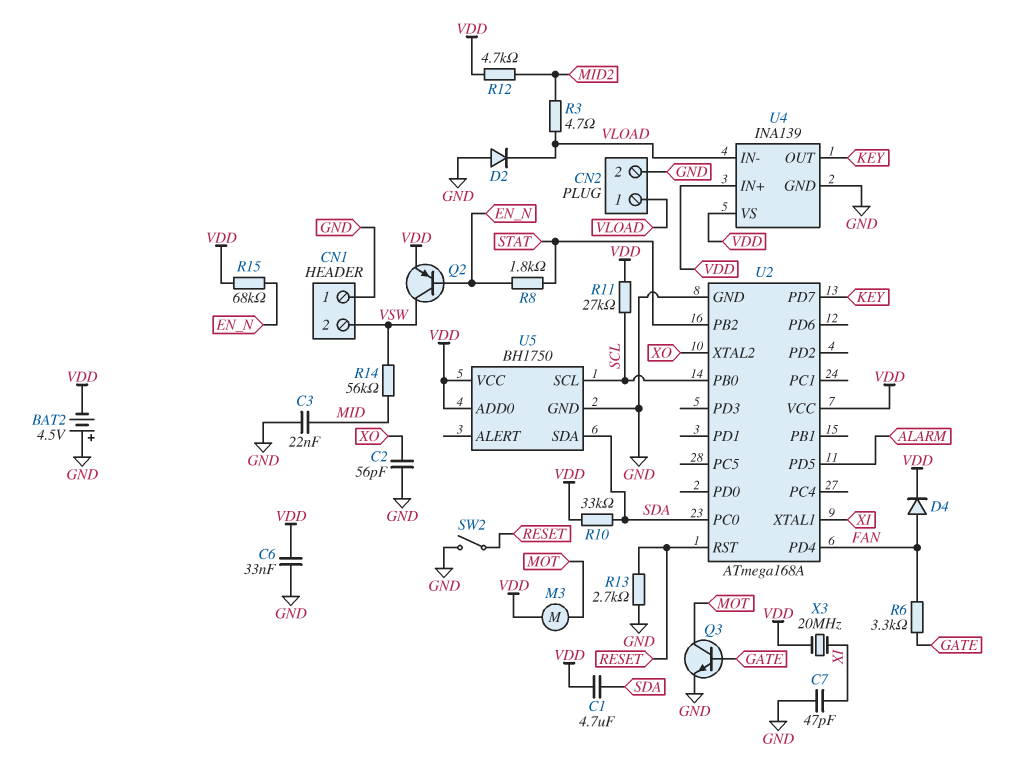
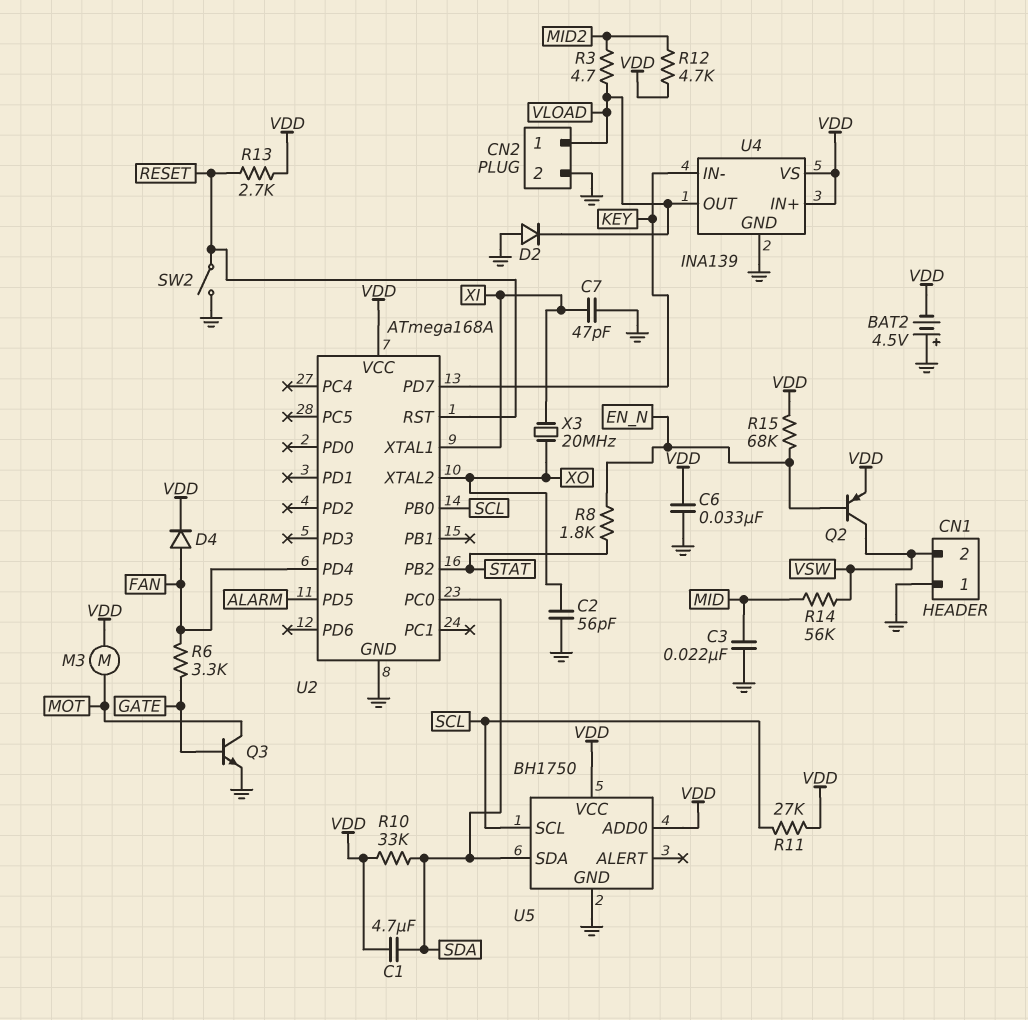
R13: 2.7k (GND, RESET) -> 2.7k (RESET, VDD)
U4 pin IN-: VLOAD -> KEY
U4 pin OUT: KEY -> VLOAD
X3: 20MHz (VDD, XI) -> 20MHz (XI, XO)

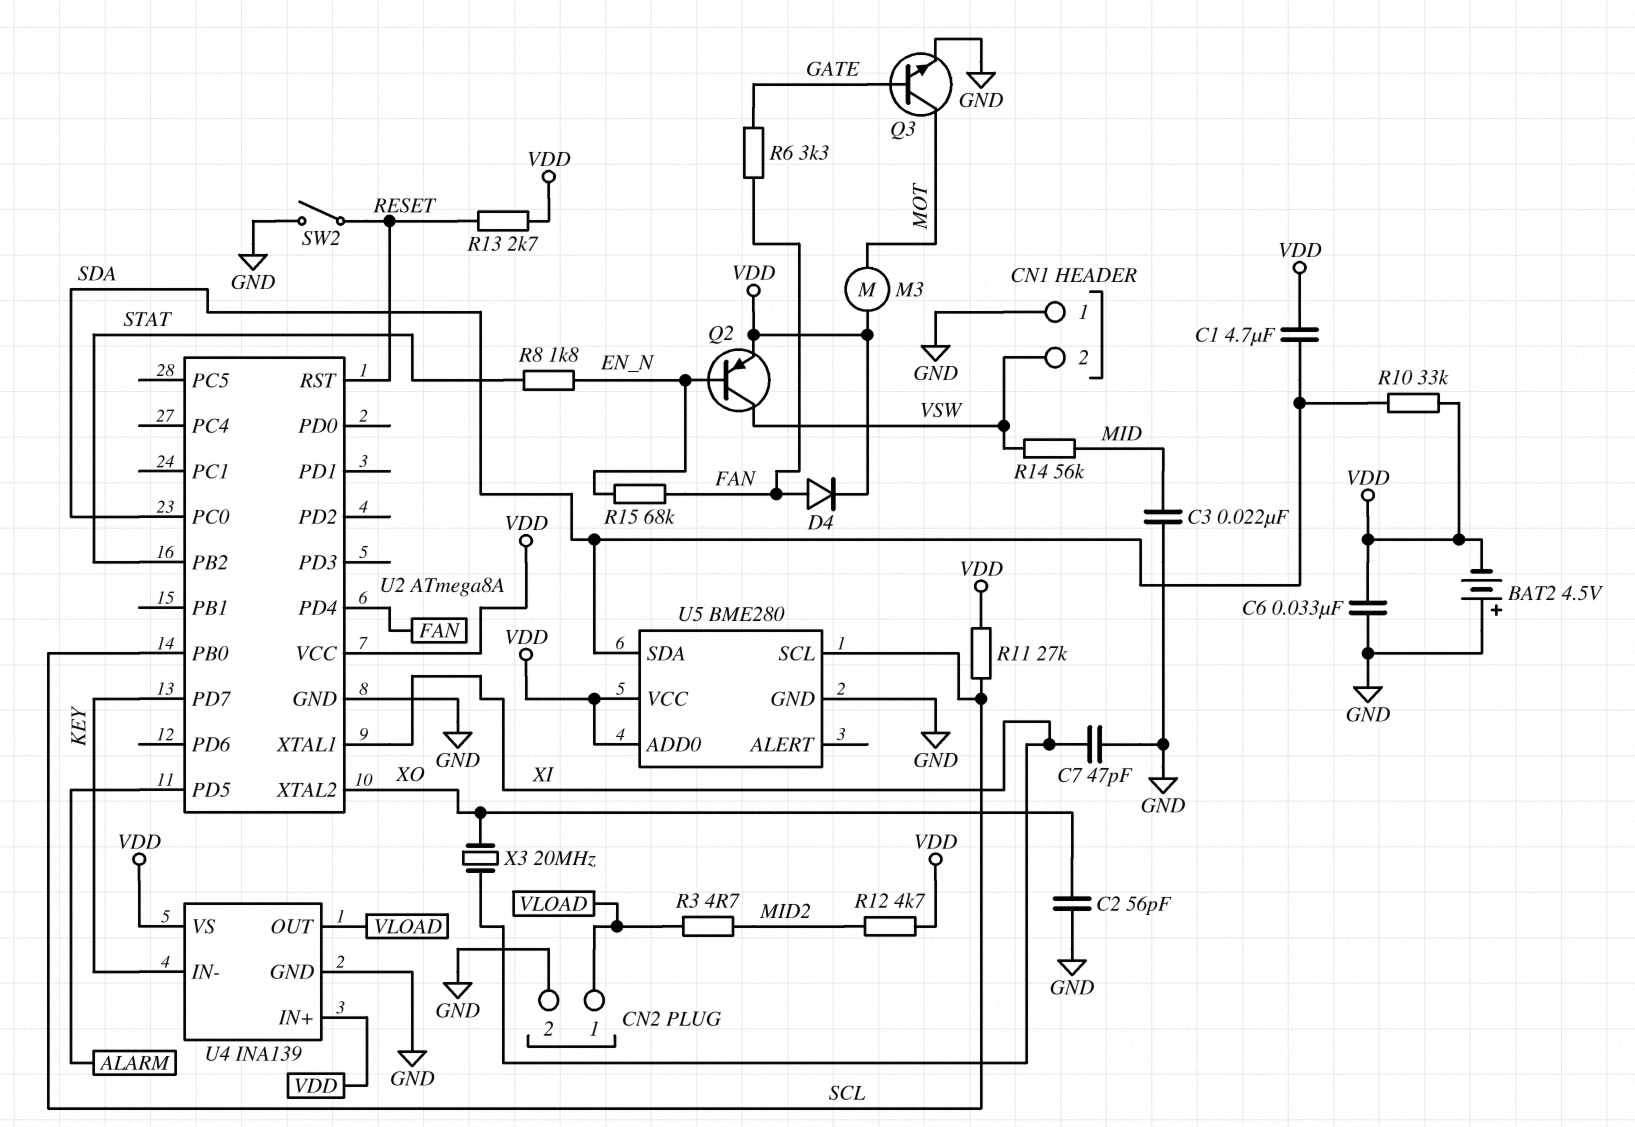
D2: diode (A GND, K VLOAD) -> none
R15: 68k (EN_N, VDD) -> 68k (EN_N, FAN)
U2: ATmega168A -> ATmega8A
U5: BH1750 -> BME280

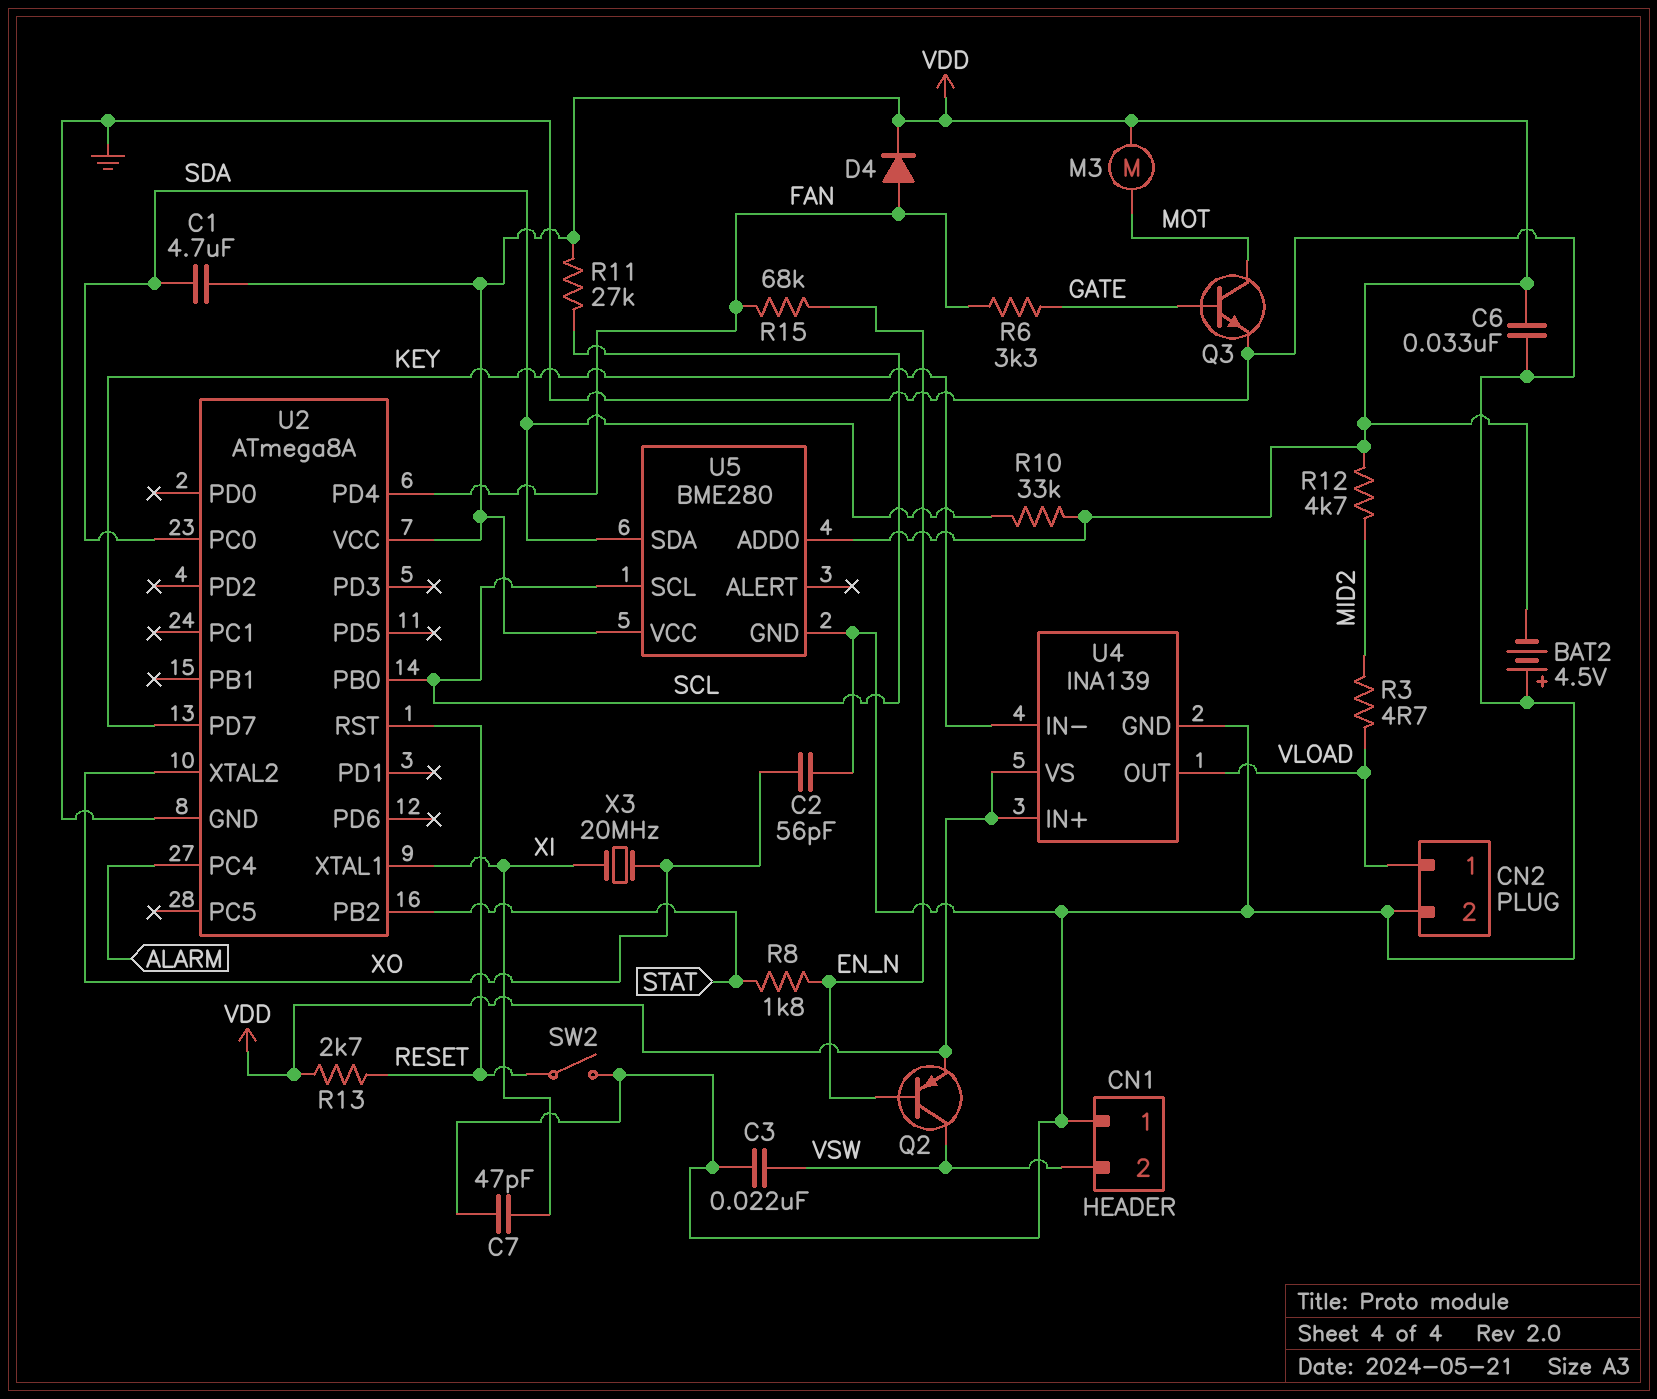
C3: 22nF (GND, MID) -> 22nF (GND, VSW)
R14: 56k (MID, VSW) -> none
U2 pin PC4: none -> ALARM
U2 pin PD5: ALARM -> none

